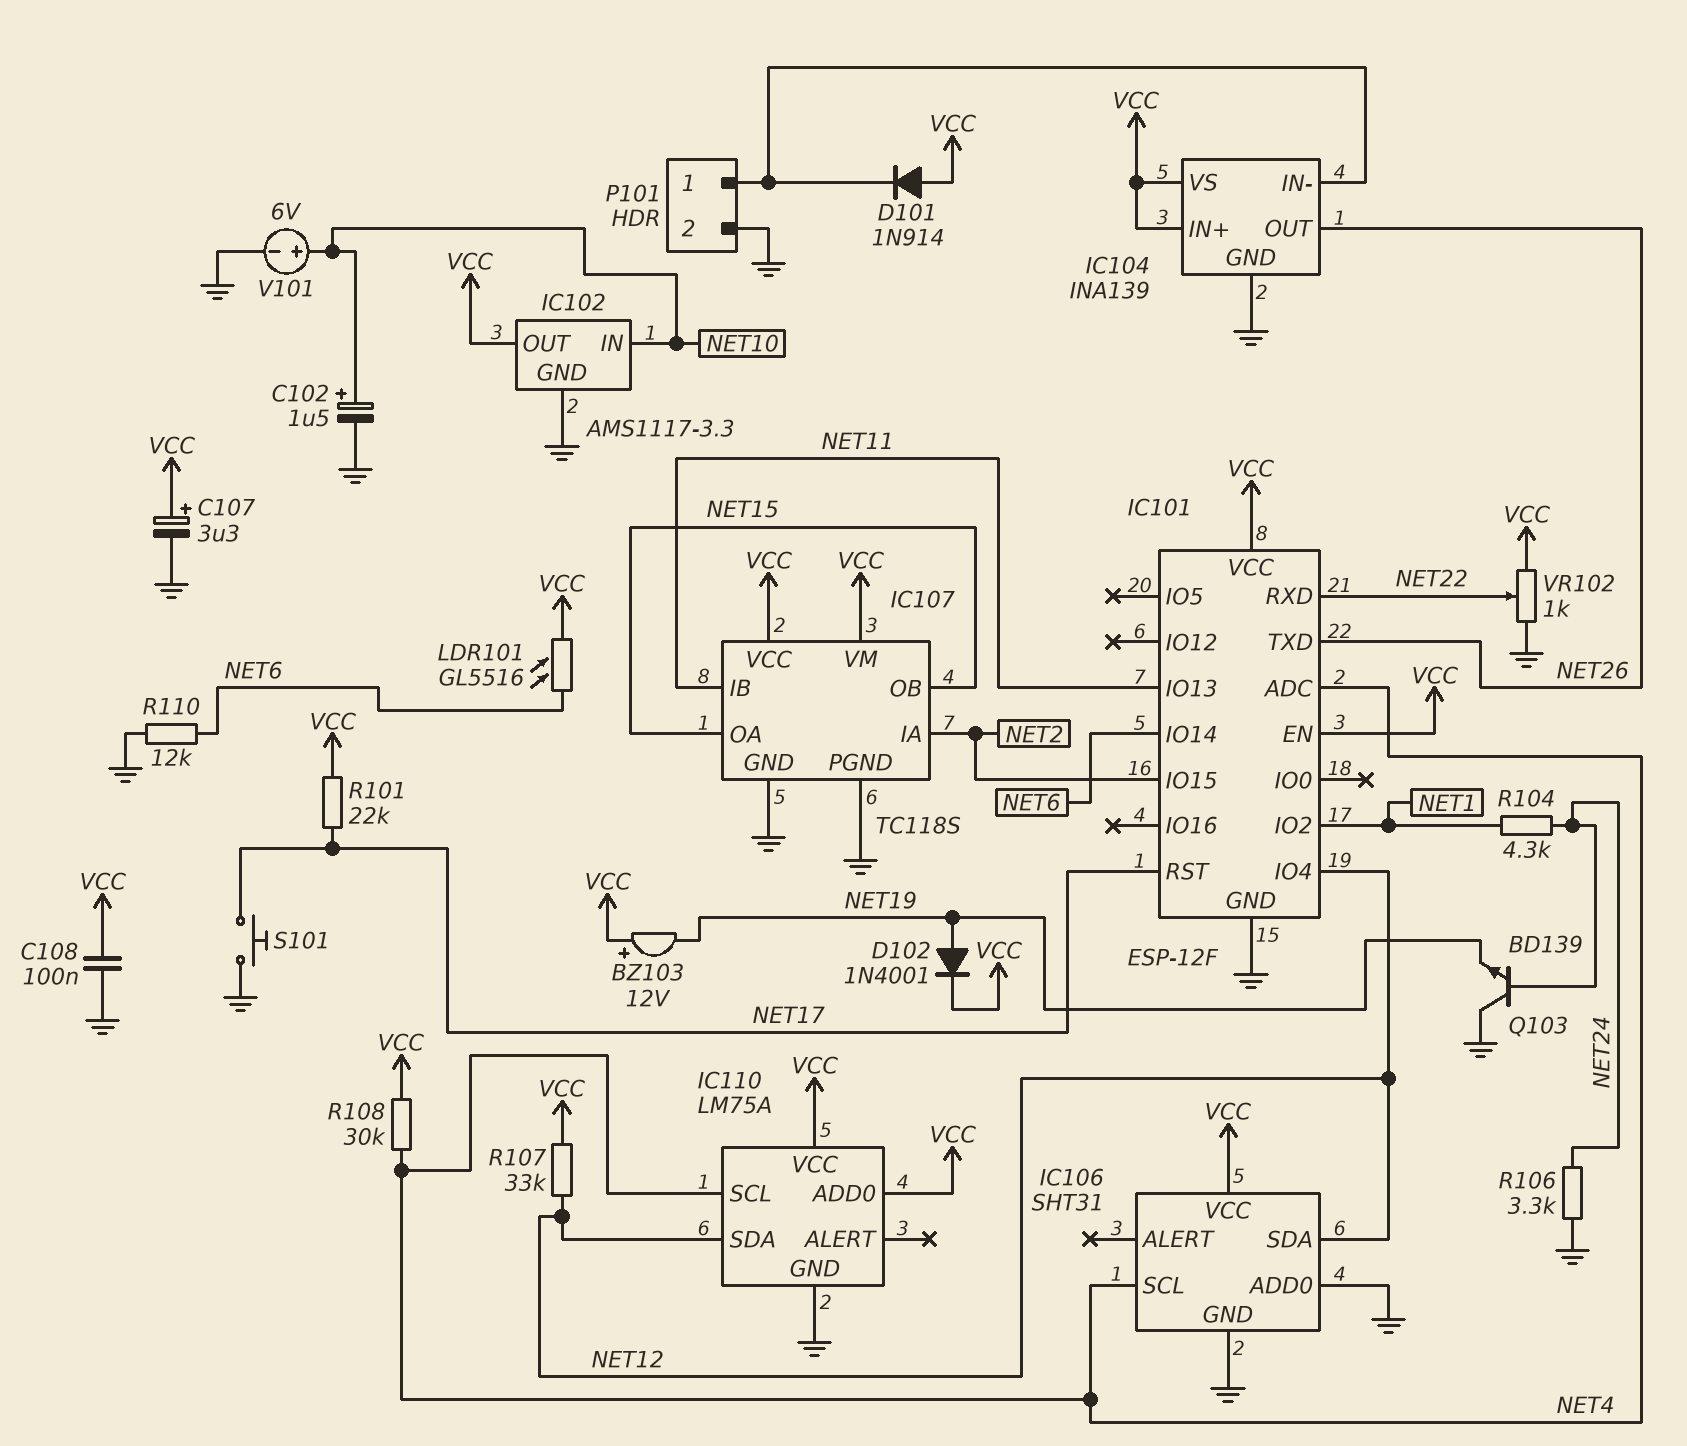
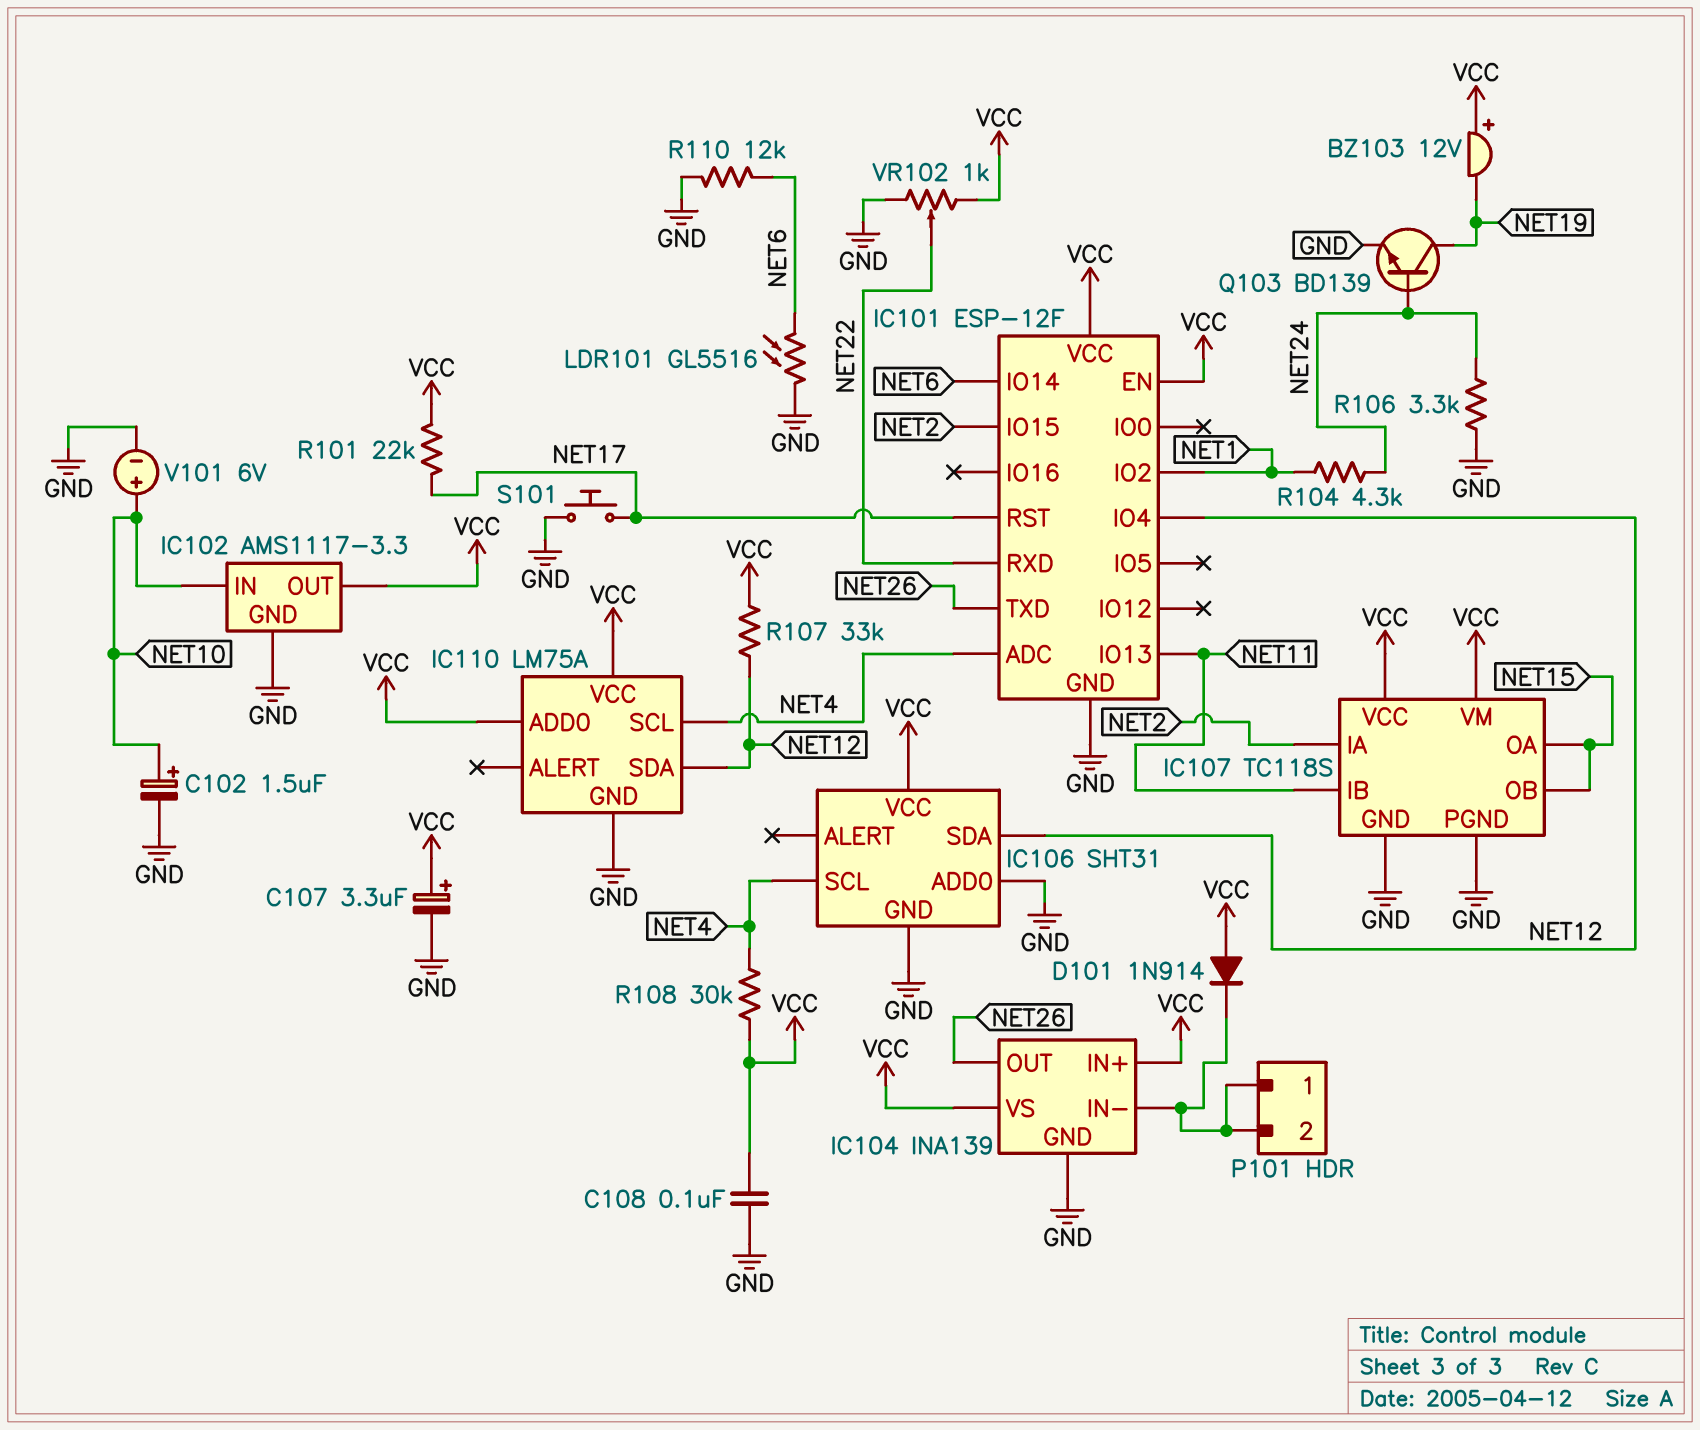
D102: diode 1N4001 (A NET19, K VCC) -> none
LDR101: GL5516 (NET6, VCC) -> GL5516 (GND, NET6)
P101 pin 2: GND -> IC104/IN-
Q103: NPN BD139 (B NET24, C GND, E NET19) -> NPN BD139 (B NET24, C NET19, E GND)

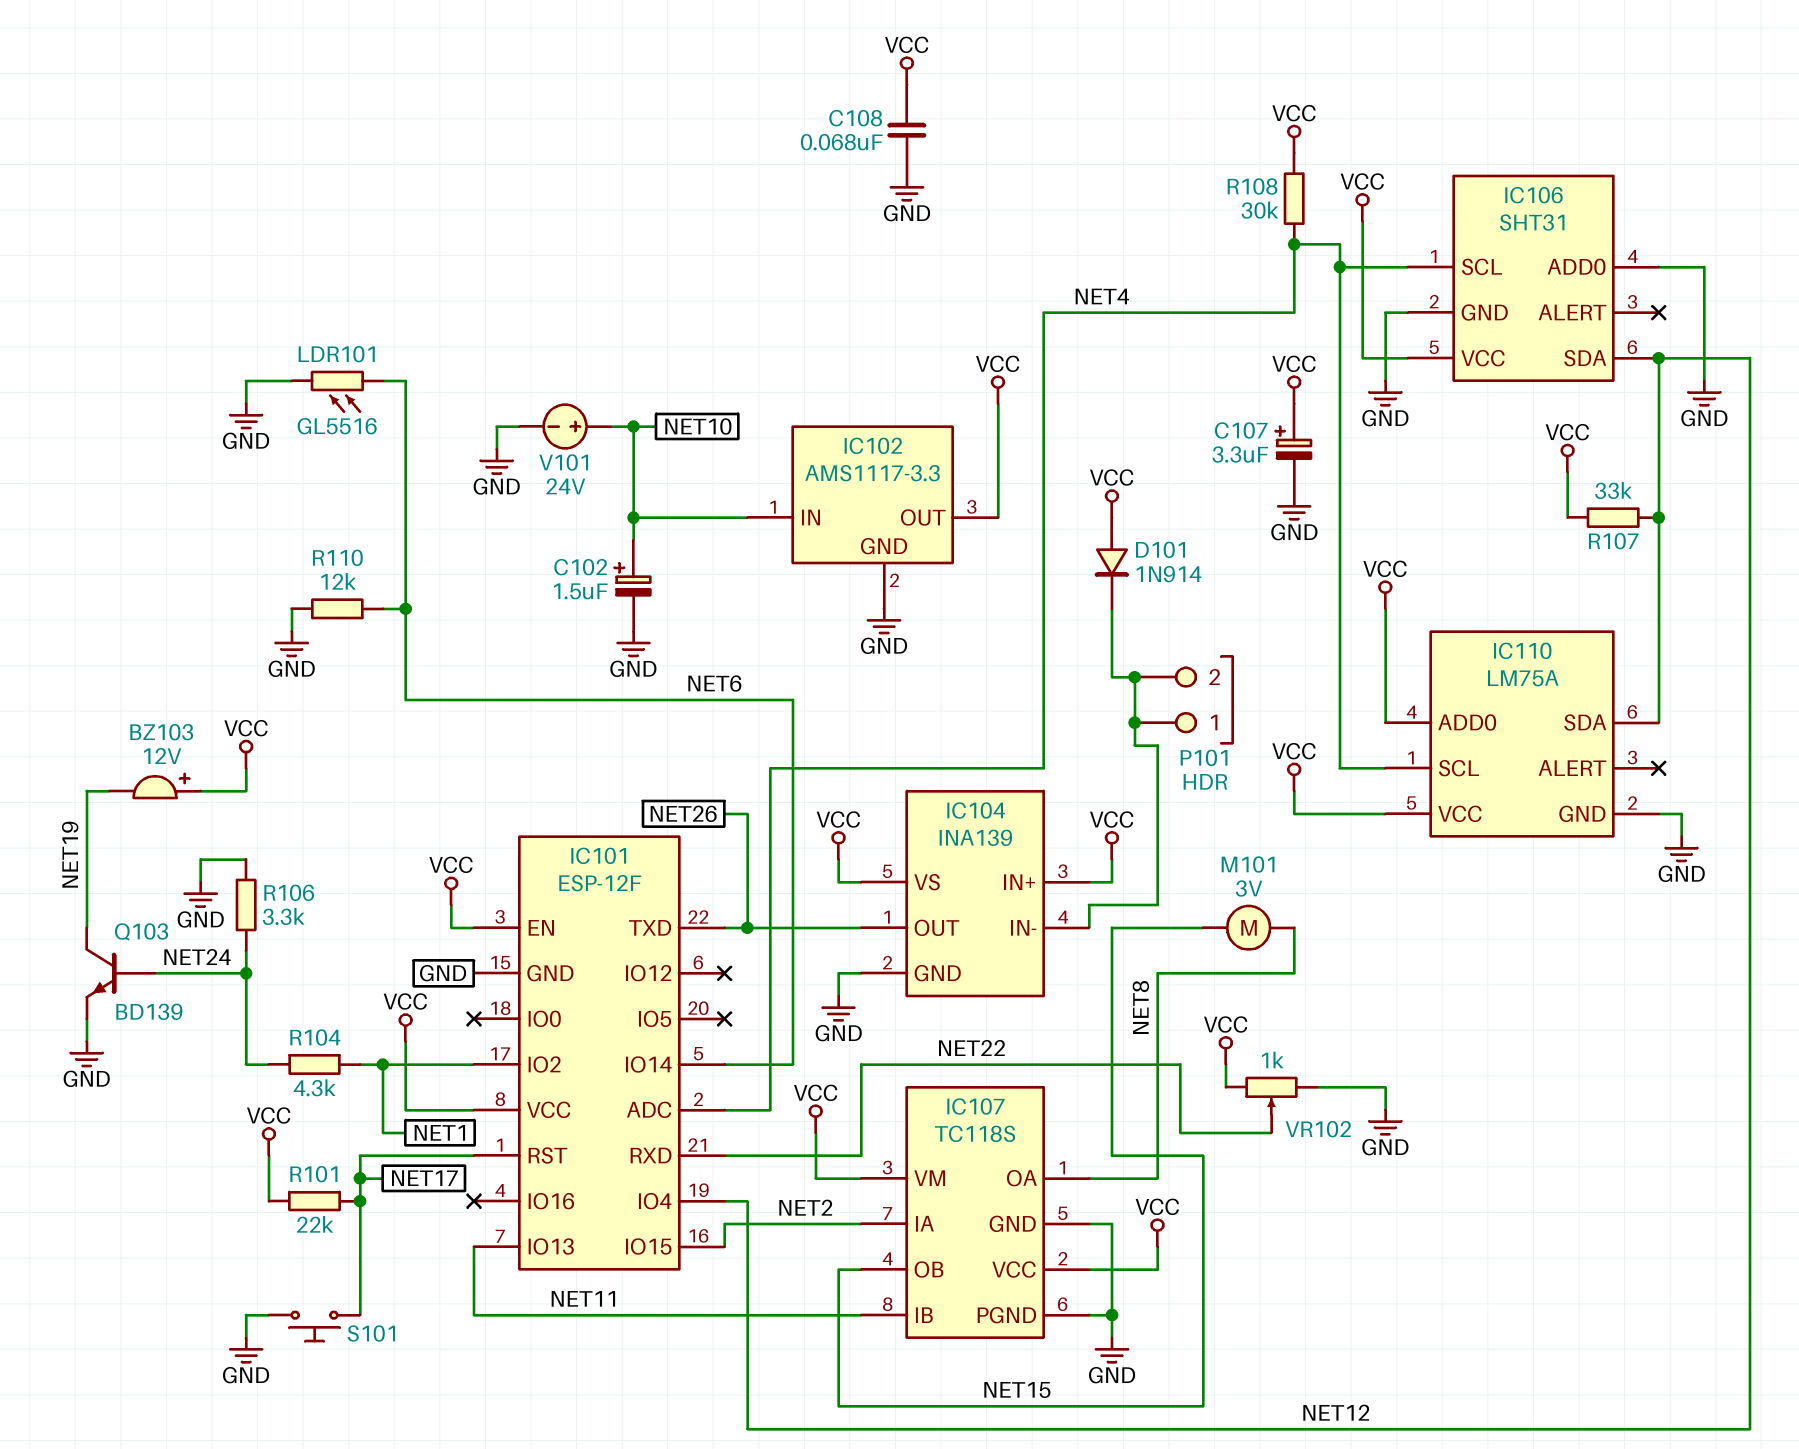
C108: 100nF (GND, VCC) -> 68nF (GND, VCC)
IC107 pin OA: NET15 -> NET8
M101: none -> motor 3V (NET8, NET15)
V101: 6V (plus NET10, minus GND) -> 24V (plus NET10, minus GND)

